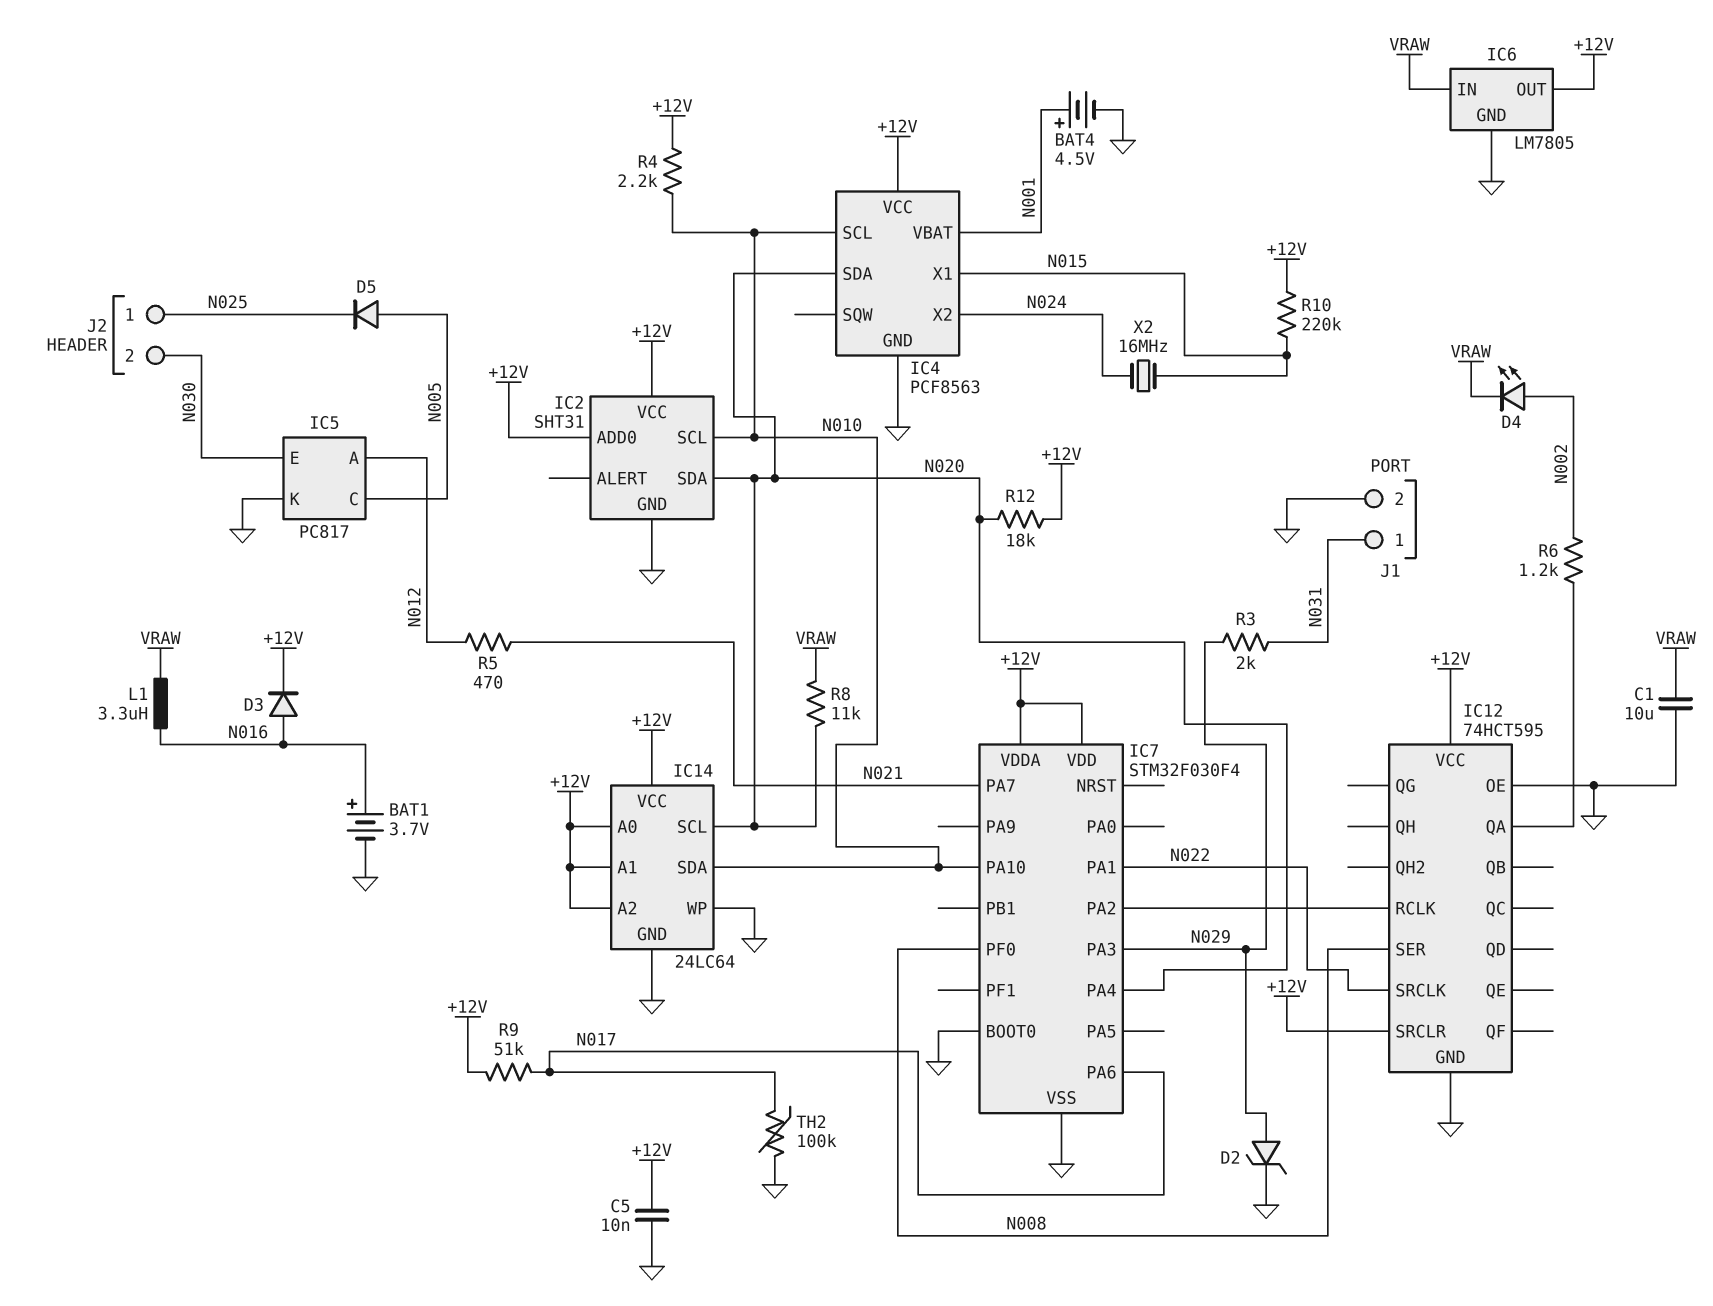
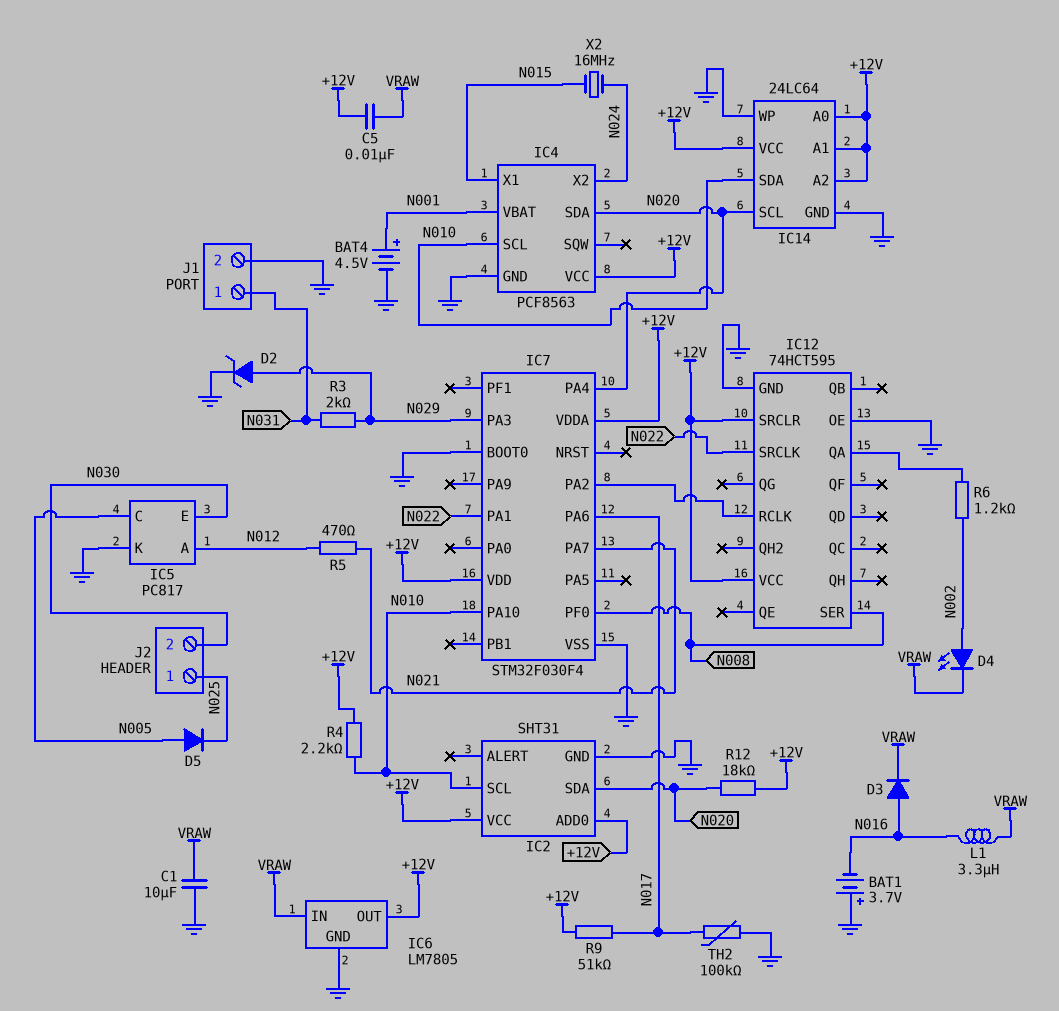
BAT1: 3.7V (plus N016, minus GND) -> 3.7V (plus GND, minus N016)
C5: 10nF (+12V, GND) -> 10nF (+12V, VRAW)
D3: diode (A N016, K +12V) -> diode (A N016, K VRAW)
R8: 11k (N020, VRAW) -> none
R10: 220k (+12V, N015) -> none

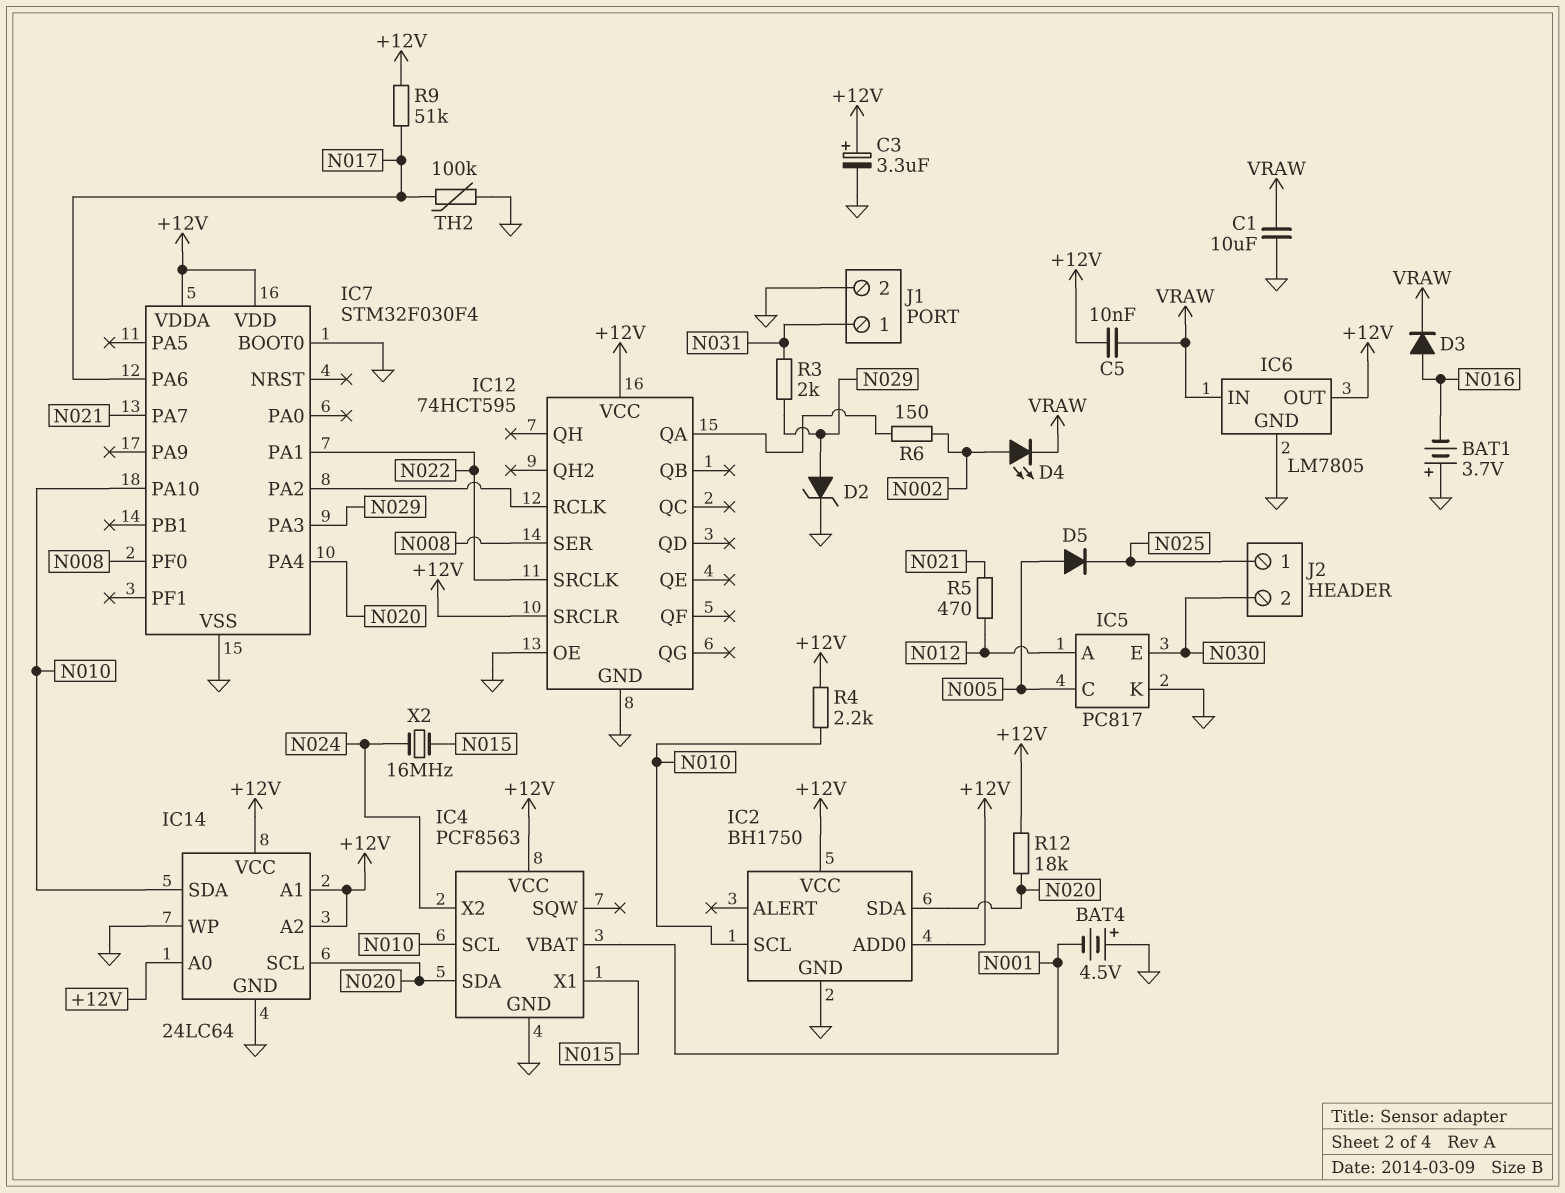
BAT4: 4.5V (plus N001, minus GND) -> 4.5V (plus GND, minus N001)
C3: none -> 3.3uF (plus +12V, minus GND)
IC2: SHT31 -> BH1750
L1: 3.3uH (N016, VRAW) -> none
R6: 1.2k (IC12/QA, N002) -> 150 (IC12/QA, N002)

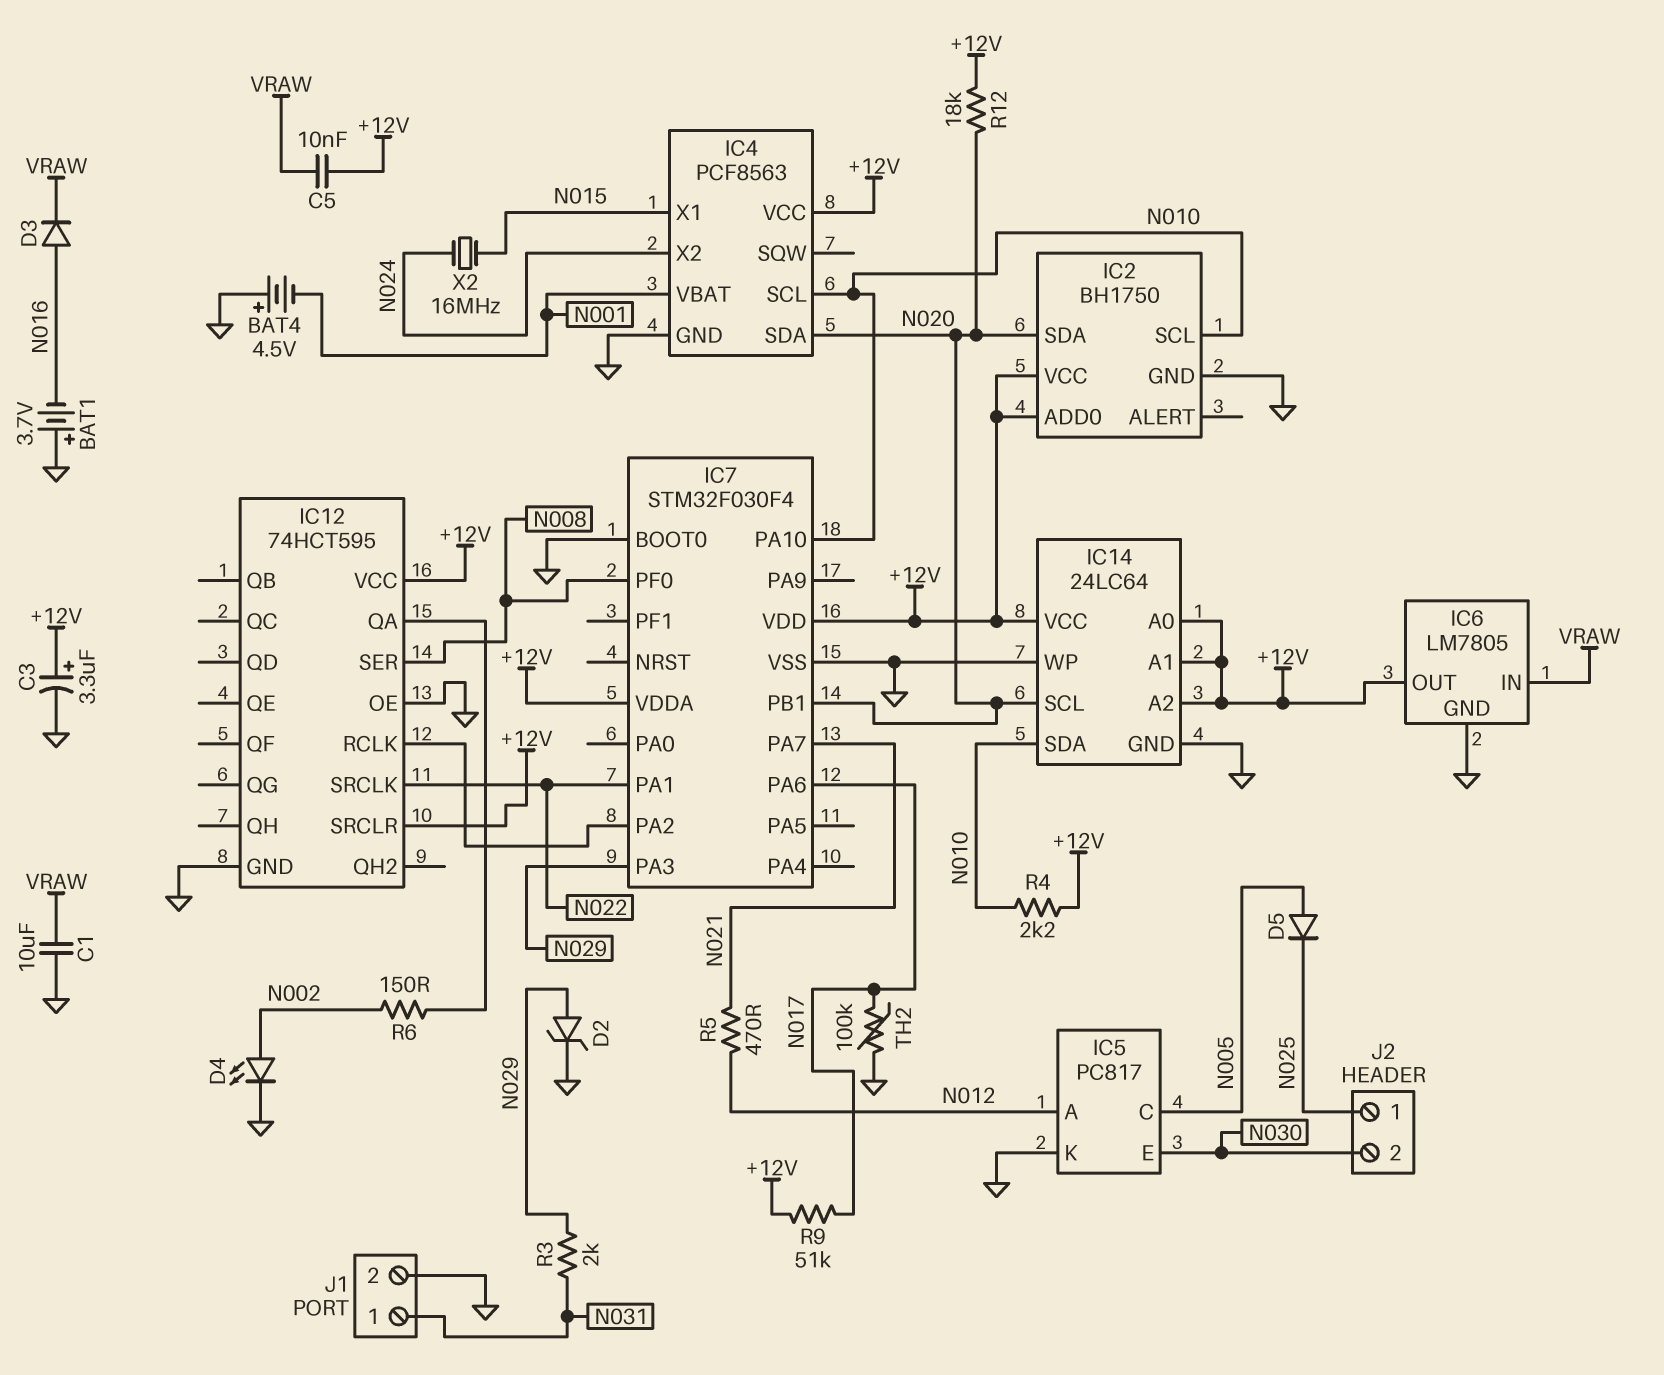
D4: LED (A N002, K VRAW) -> LED (A N002, K GND)
IC7 pin PA4: N020 -> none
IC7 pin PB1: none -> N020

